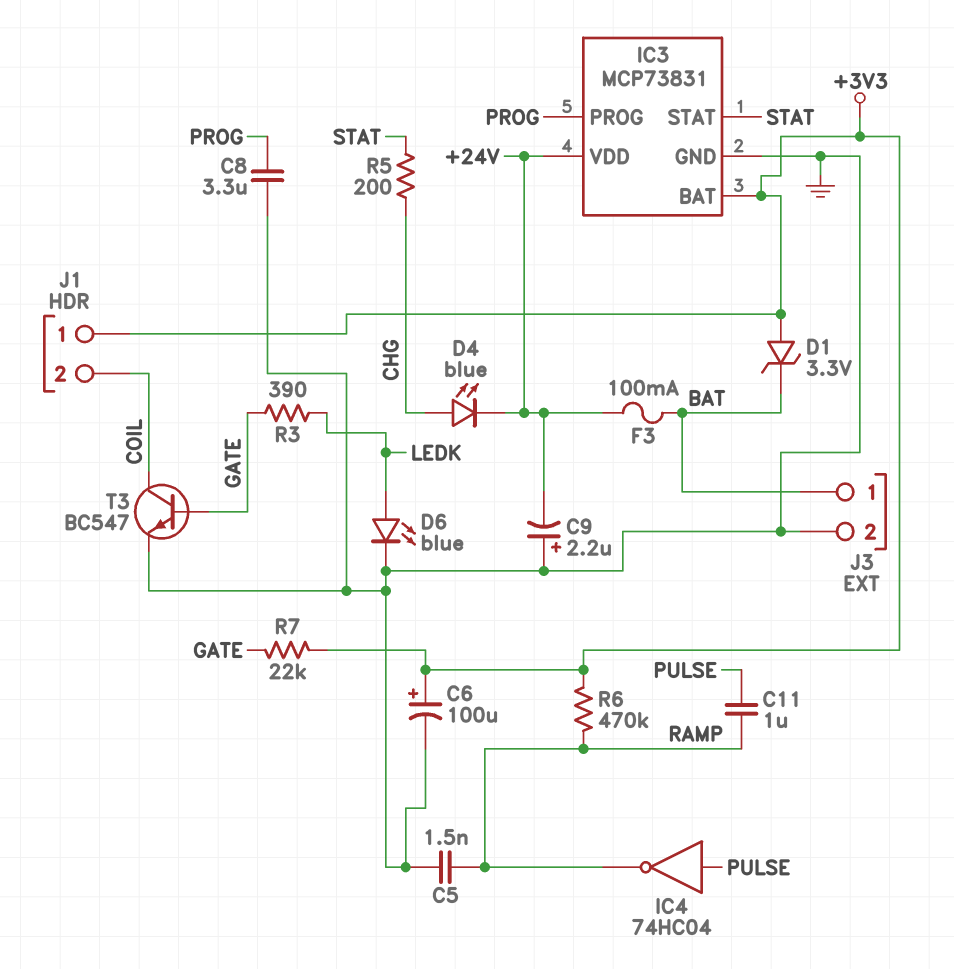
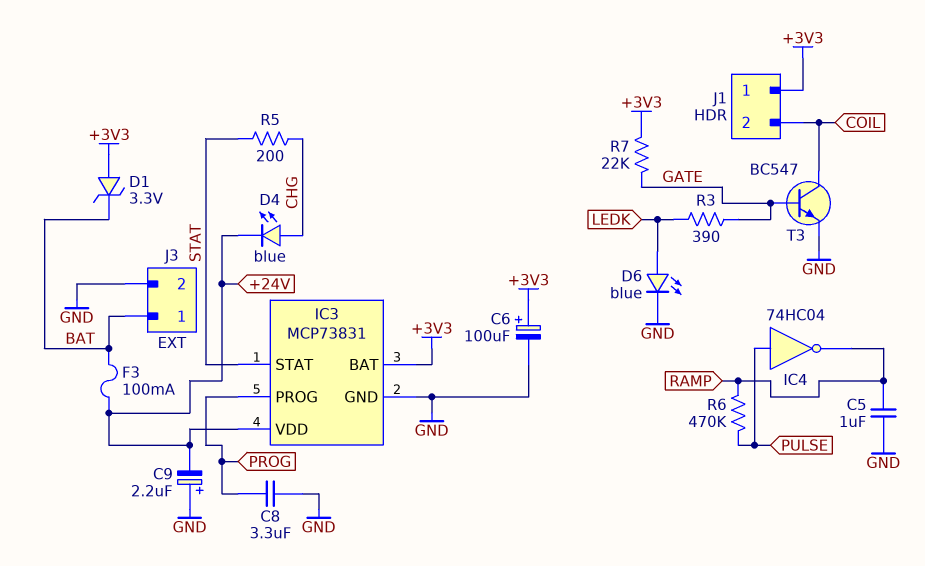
C5: 1.5nF (GND, RAMP) -> 1uF (GND, RAMP)
C11: 1uF (PULSE, RAMP) -> none
R6: 470k (+3V3, RAMP) -> 470k (PULSE, RAMP)

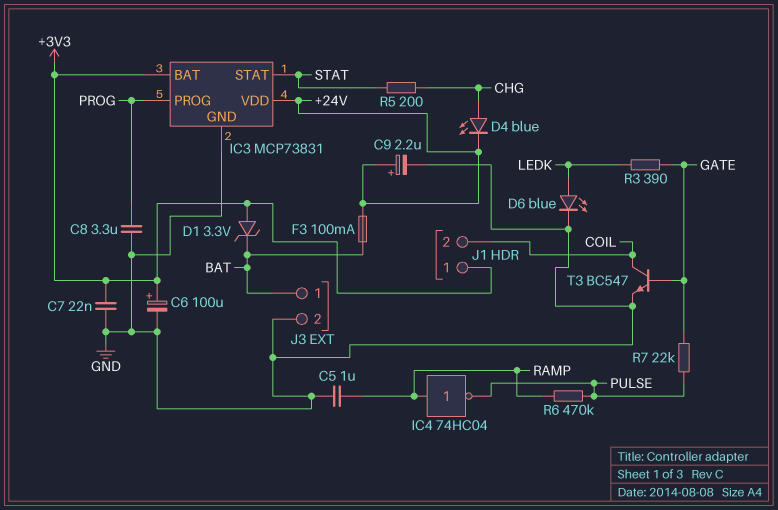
C7: none -> 22nF (+3V3, GND)
C9: 2.2uF (plus GND, minus +24V) -> 2.2uF (plus +24V, minus GND)
IC4: NOT 74HC04 (in PULSE, out RAMP) -> NOT 74HC04 (in RAMP, out PULSE)
R7: 22k (+3V3, GATE) -> 22k (GATE, PULSE)

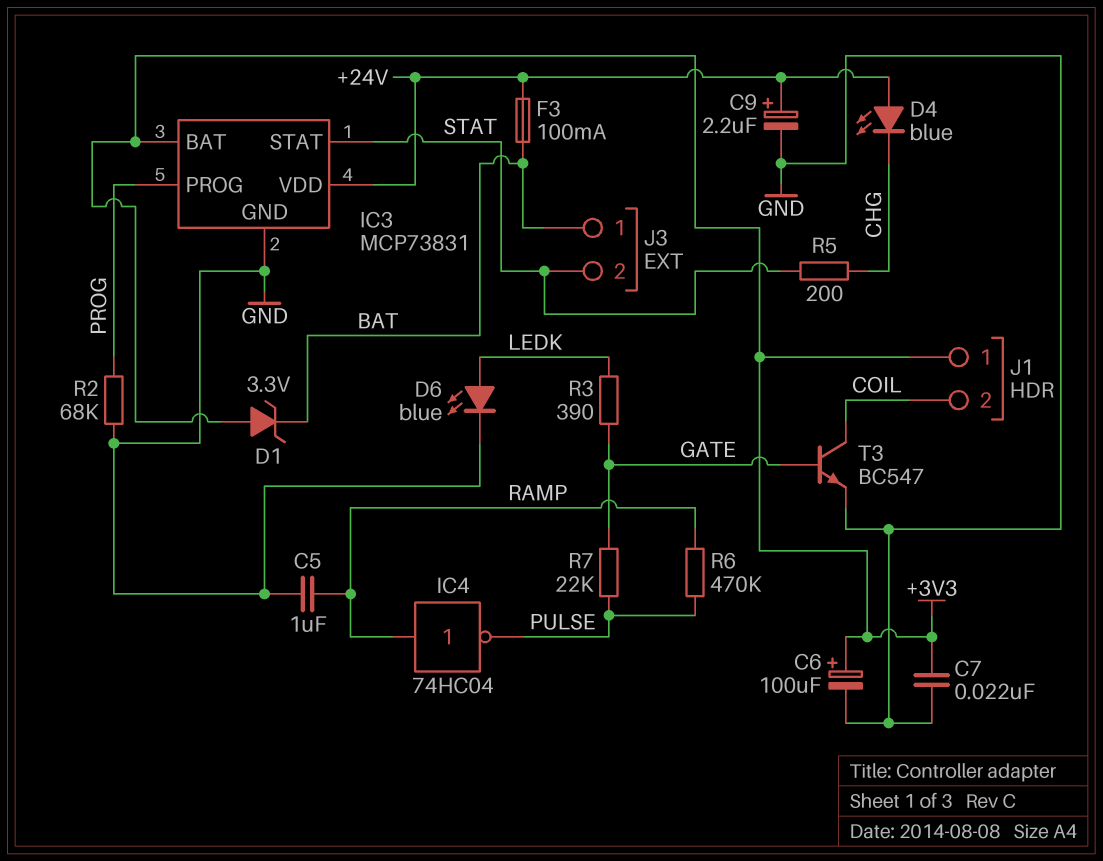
C8: 3.3uF (GND, PROG) -> none
D4: LED blue (A CHG, K +24V) -> LED blue (A +24V, K CHG)
J3 pin 2: GND -> STAT
R2: none -> 68k (GND, PROG)

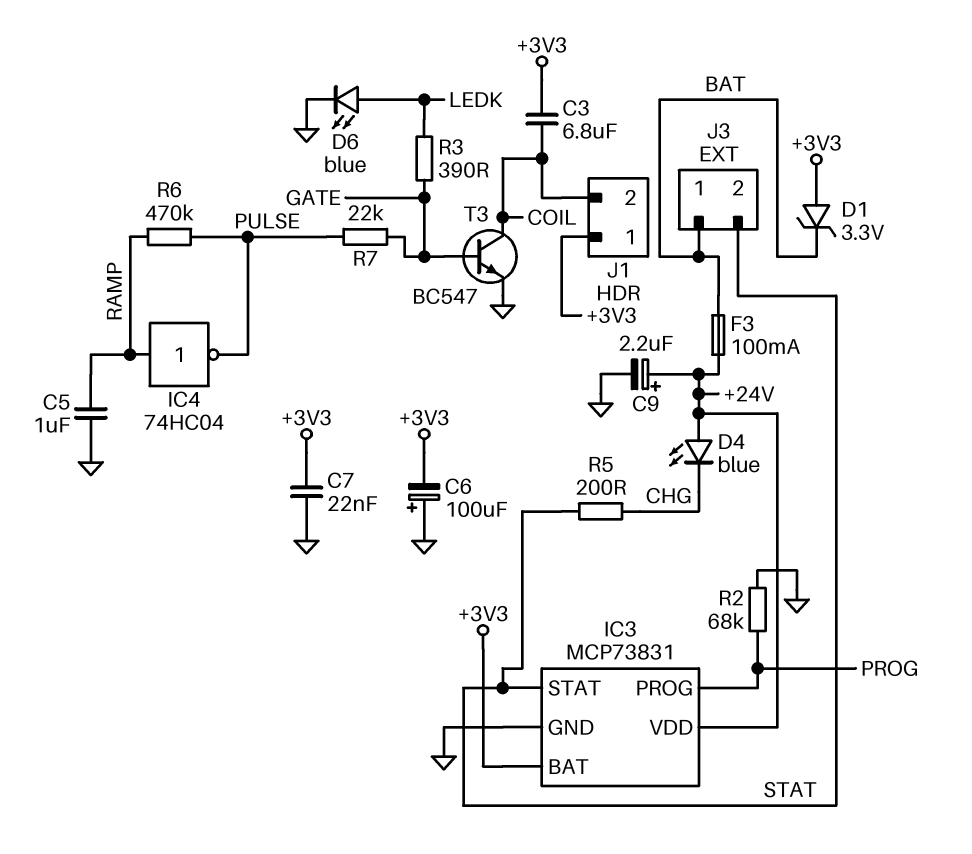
C3: none -> 6.8uF (+3V3, COIL)
C6: 100uF (plus +3V3, minus GND) -> 100uF (plus GND, minus +3V3)

